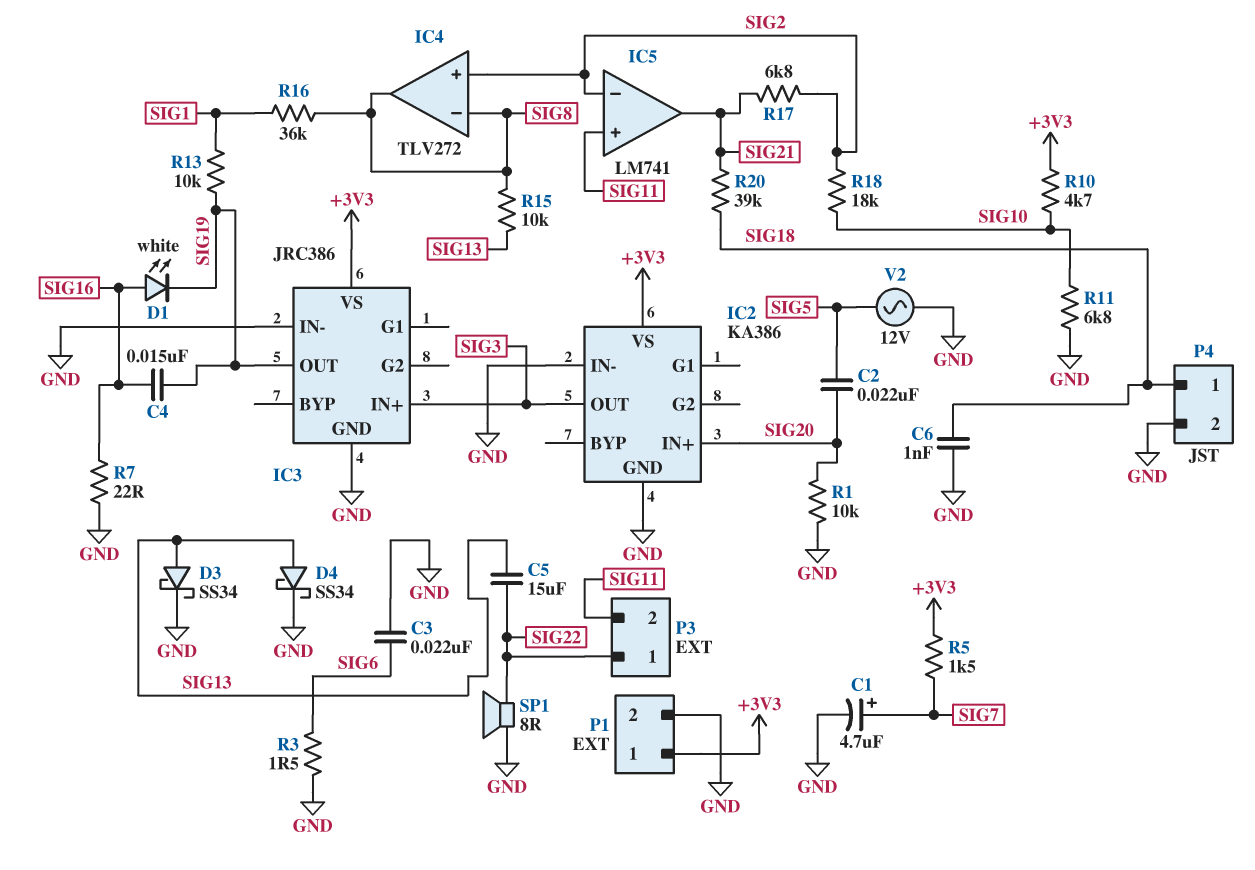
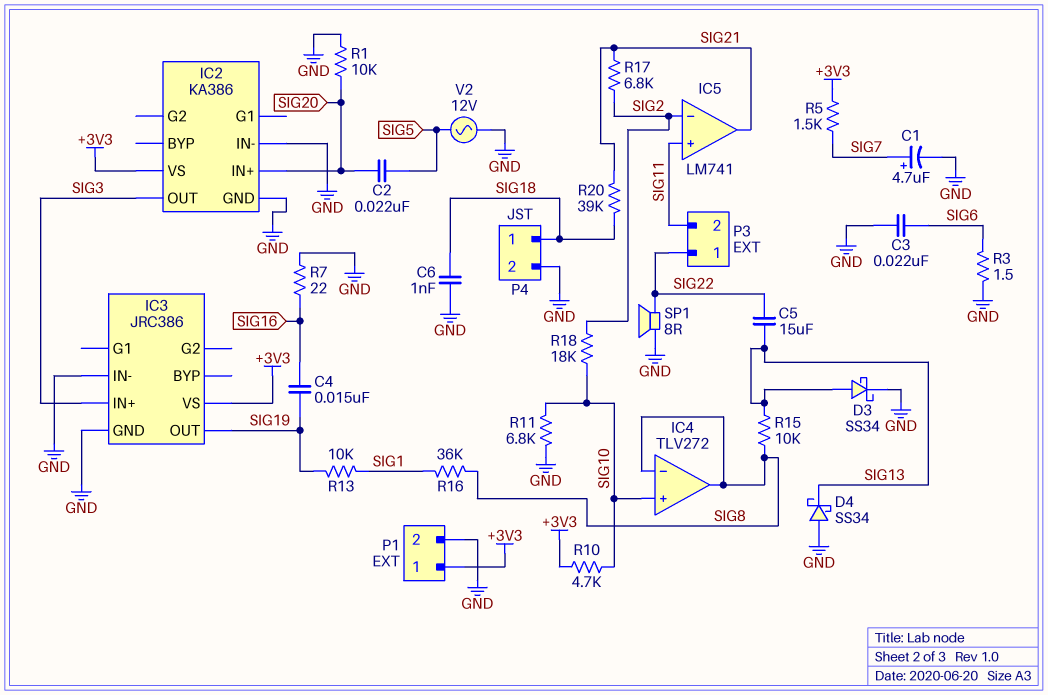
D1: LED white (A SIG16, K SIG19) -> none
D4: schottky SS34 (A SIG13, K GND) -> schottky SS34 (A GND, K SIG13)
IC4 pin in+: SIG2 -> SIG10

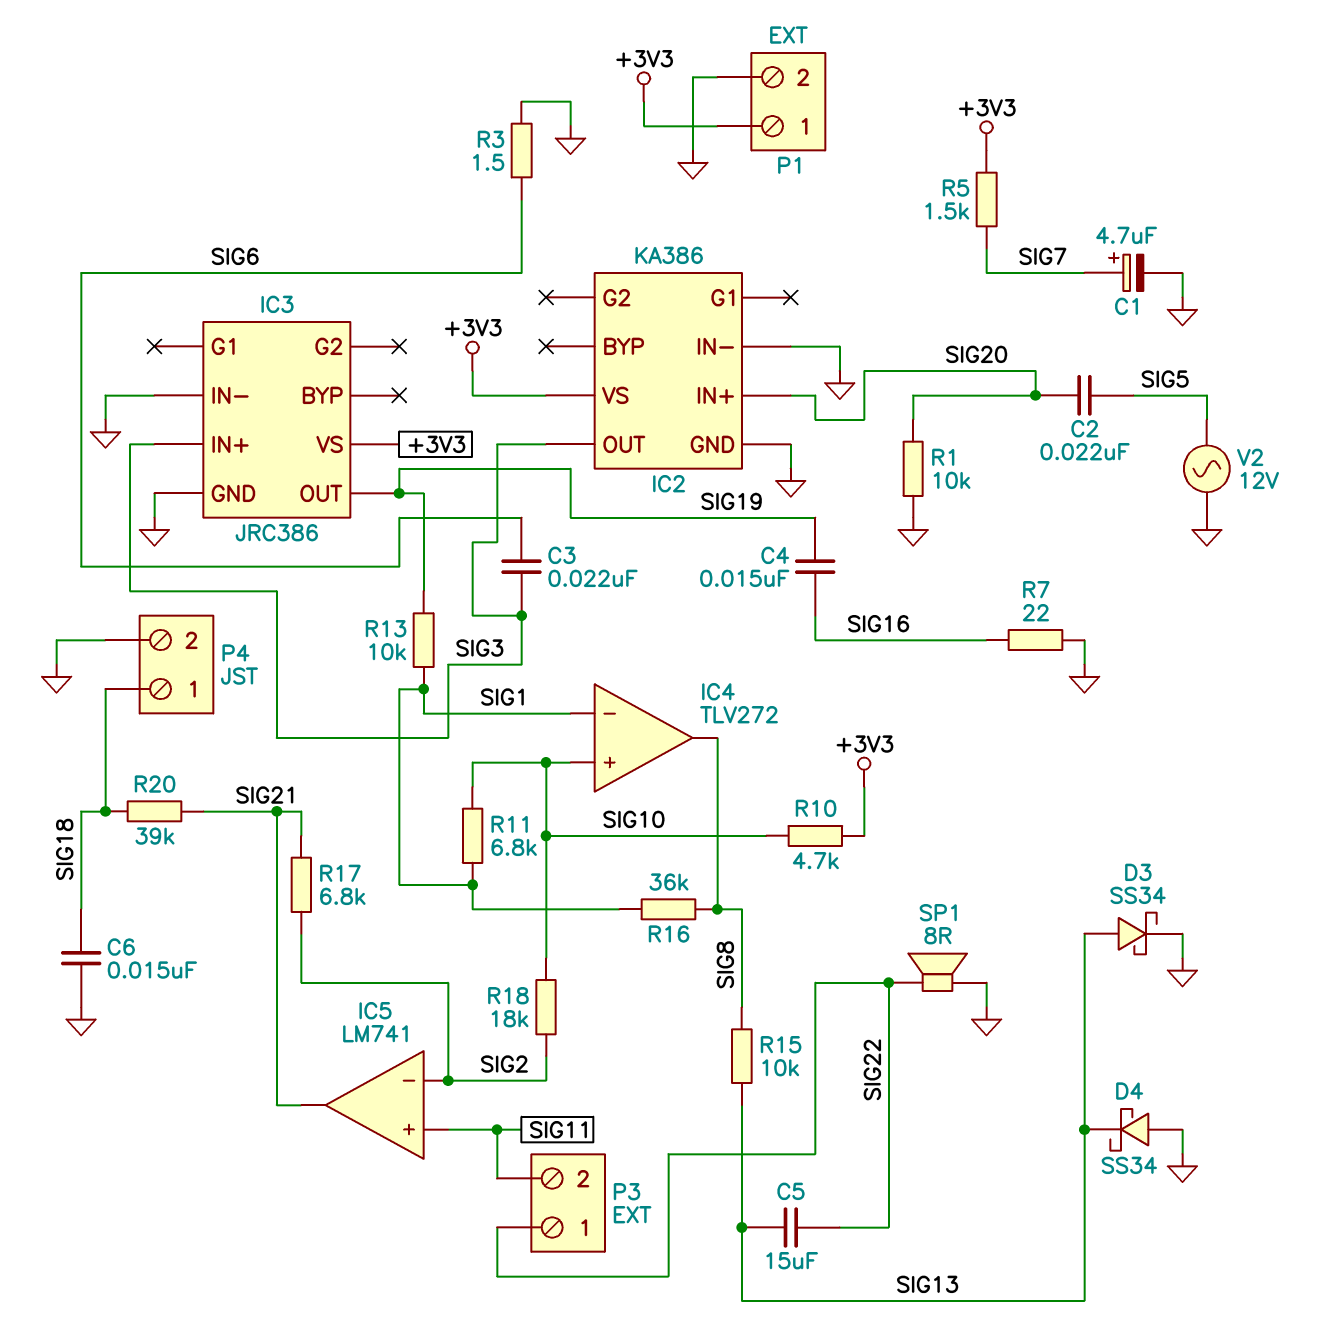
C3: 22nF (GND, SIG6) -> 22nF (SIG3, SIG6)
C6: 1nF (GND, SIG18) -> 15nF (GND, SIG18)
IC4 pin in-: SIG8 -> SIG1
R11: 6.8k (GND, SIG10) -> 6.8k (SIG1, SIG10)

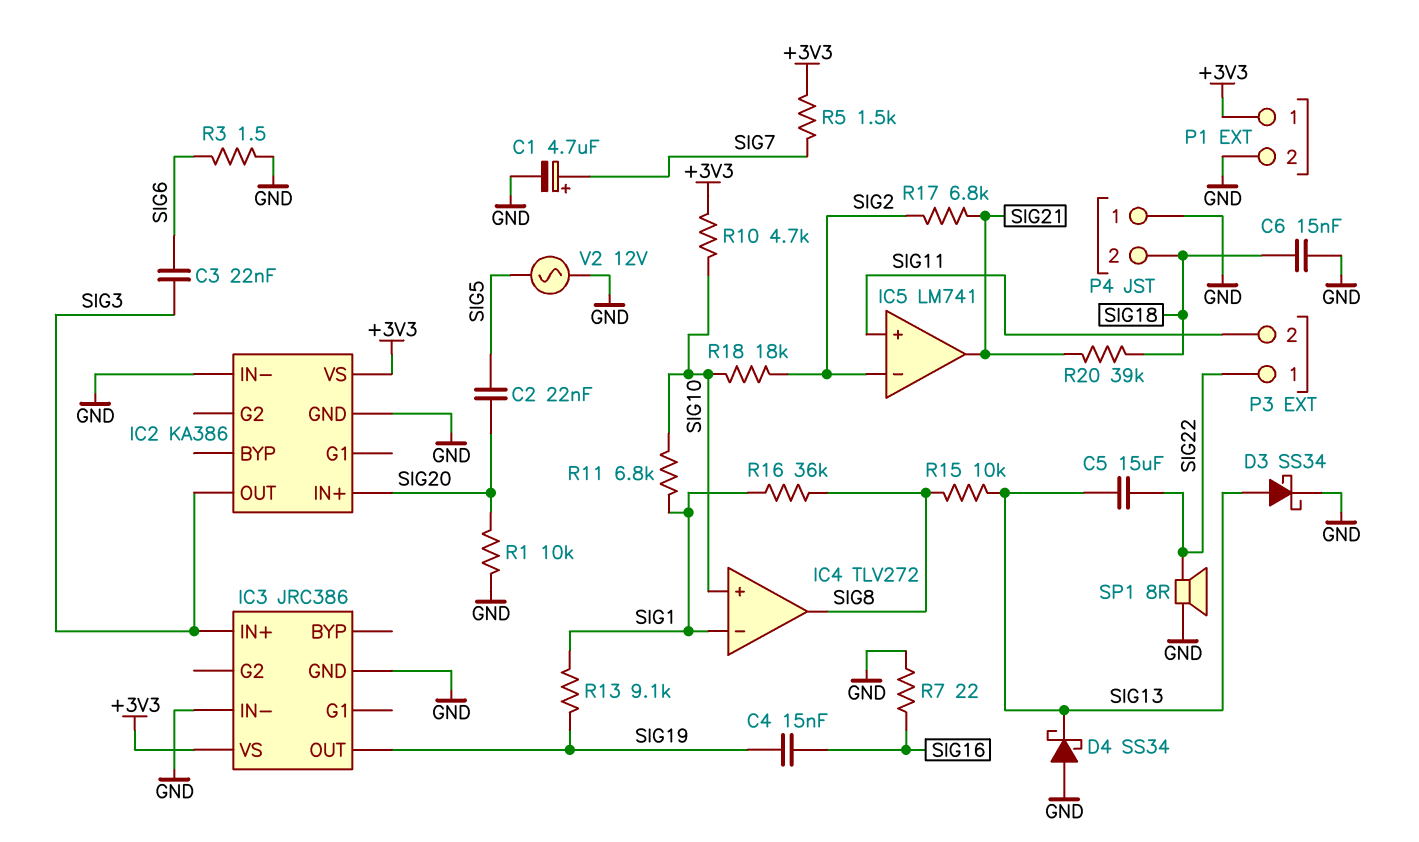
P4 pin 1: SIG18 -> GND
P4 pin 2: GND -> SIG18
R13: 10k (SIG1, SIG19) -> 9.1k (SIG1, SIG19)

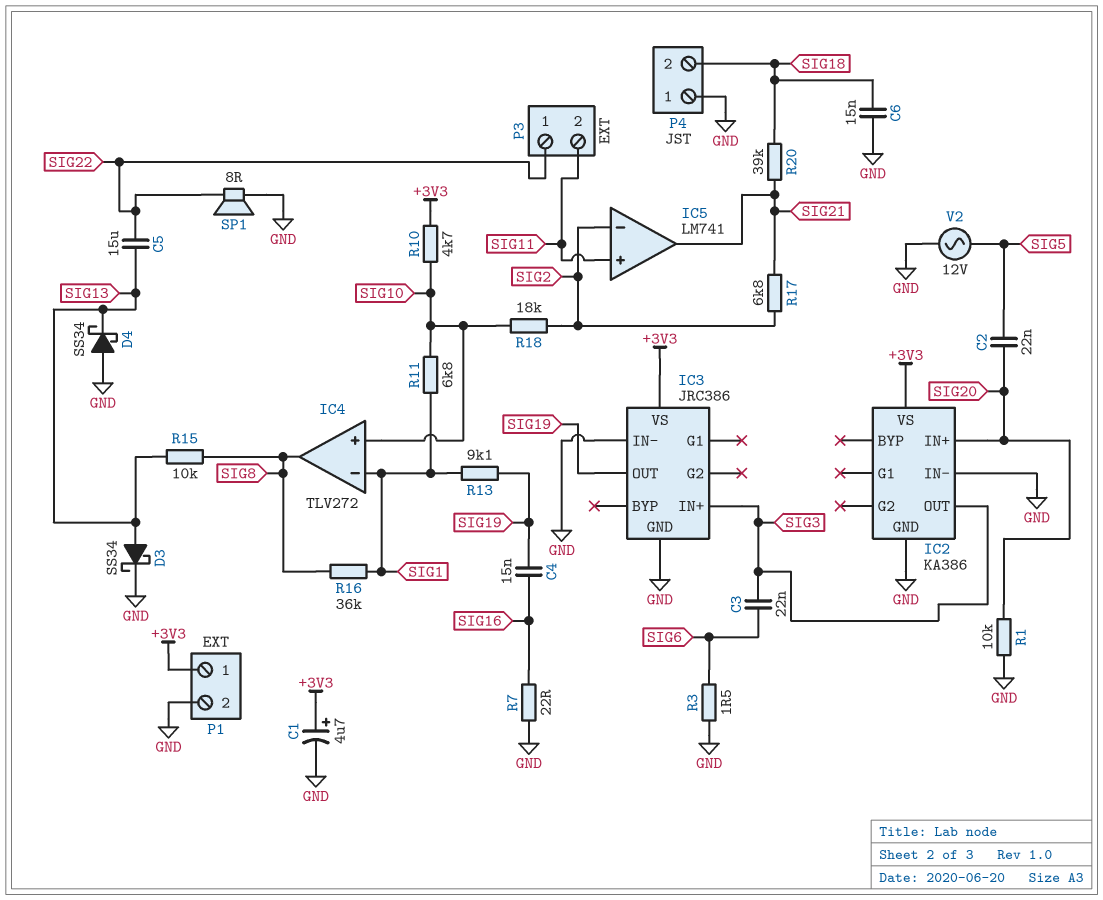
C1: 4.7uF (plus SIG7, minus GND) -> 4.7uF (plus +3V3, minus GND)
R5: 1.5k (+3V3, SIG7) -> none

